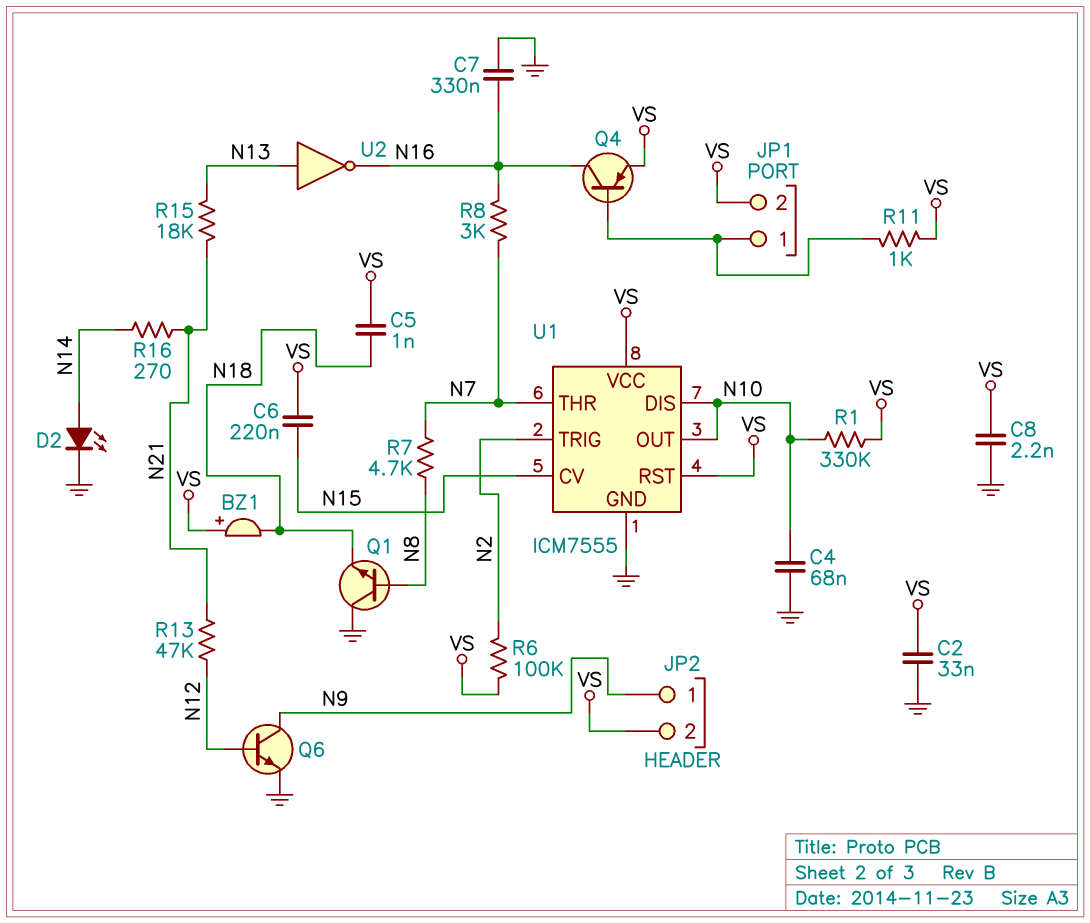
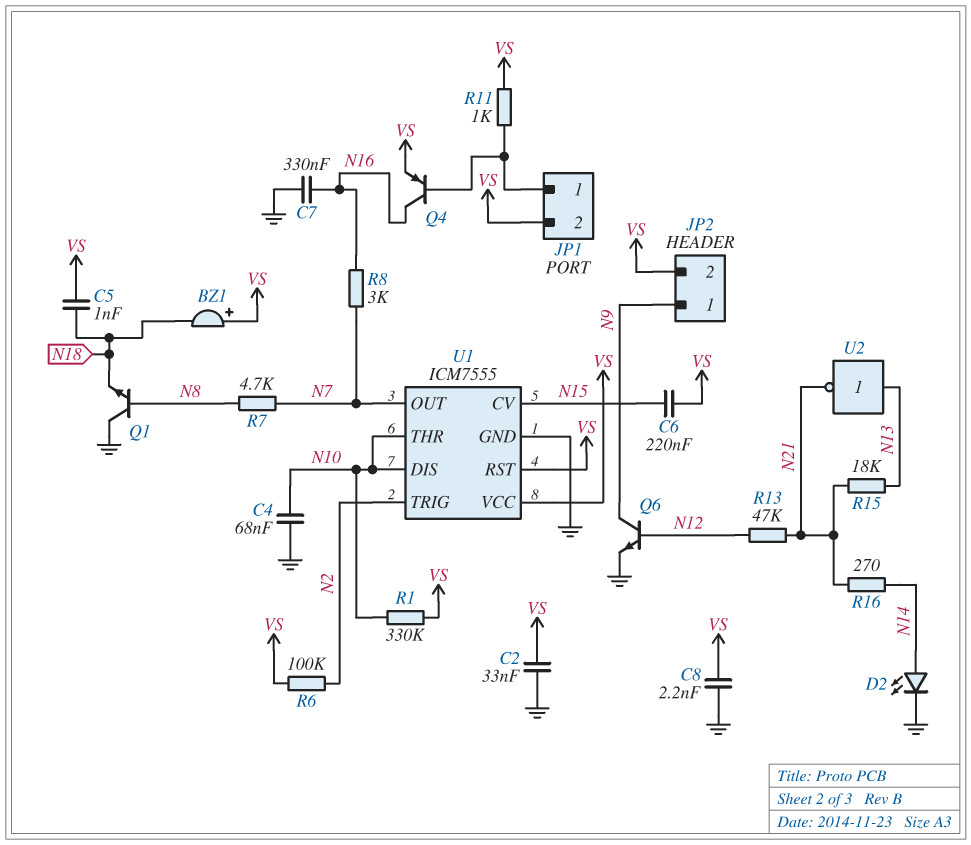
U1 pin OUT: N10 -> N7
U1 pin THR: N7 -> N10
U2: NOT (in N13, out N16) -> NOT (in N13, out N21)

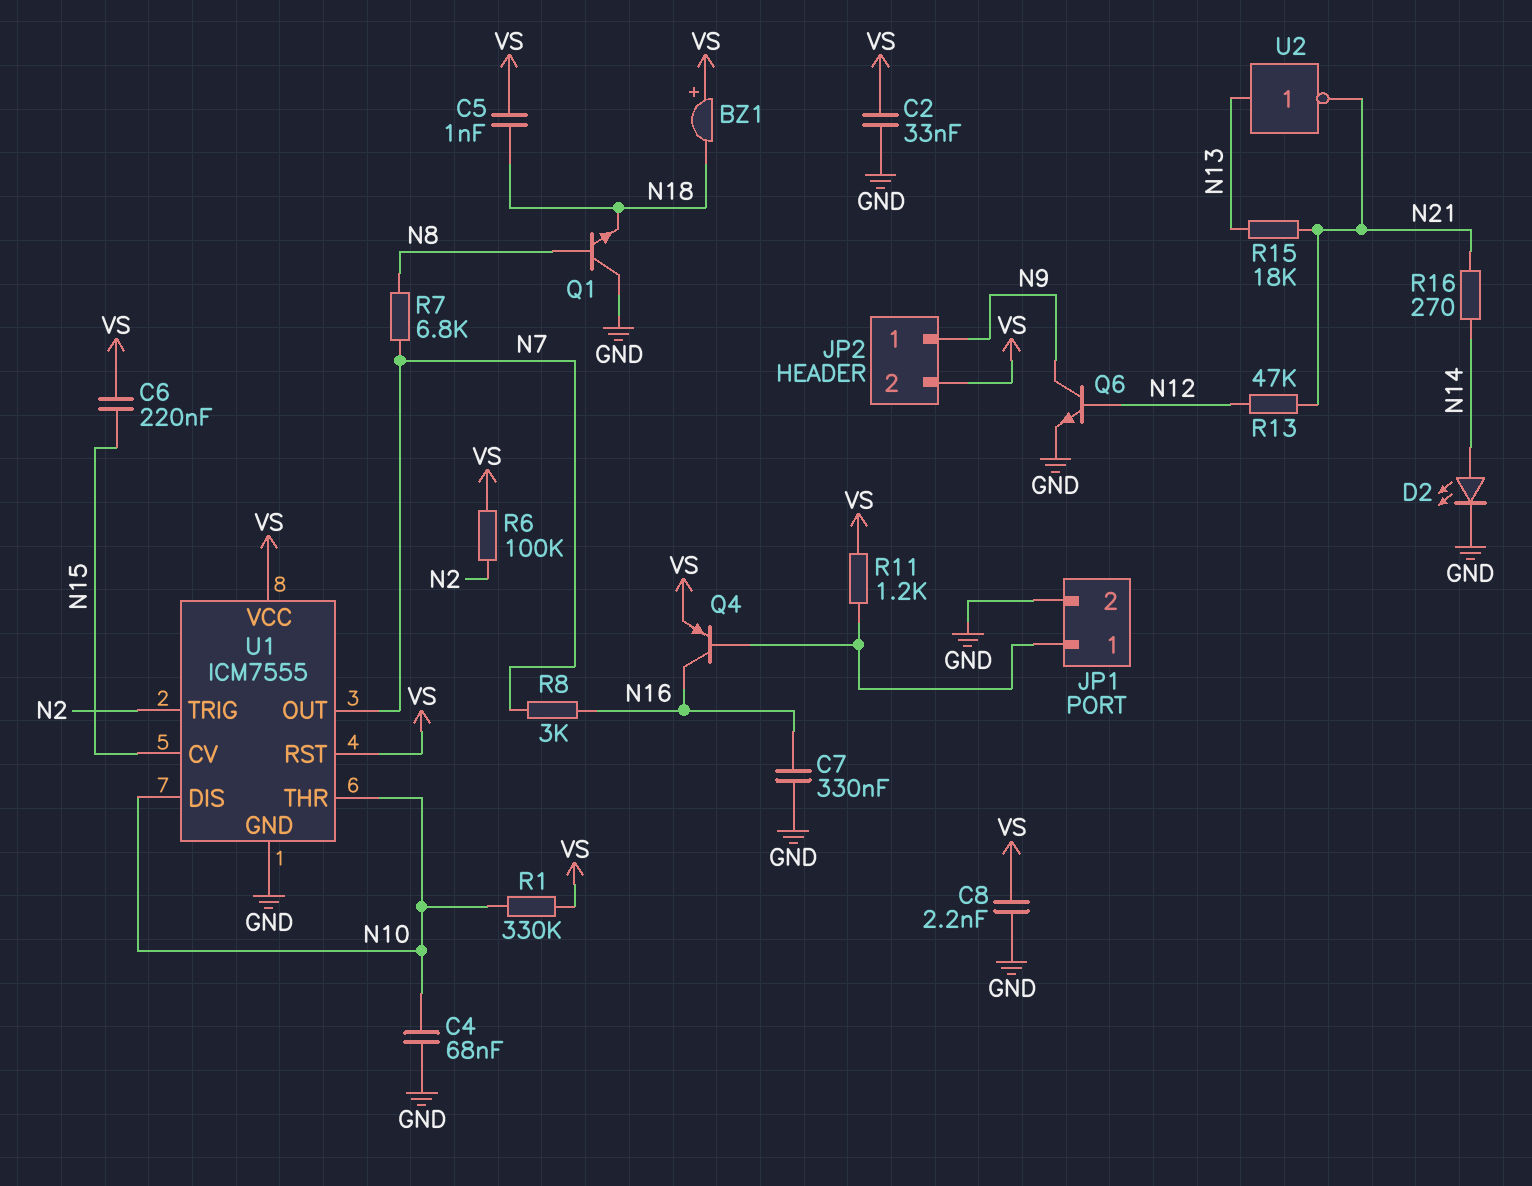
JP1 pin 2: VS -> GND
R7: 4.7k (N7, N8) -> 6.8k (N7, N8)
R11: 1k (JP1/1, VS) -> 1.2k (JP1/1, VS)

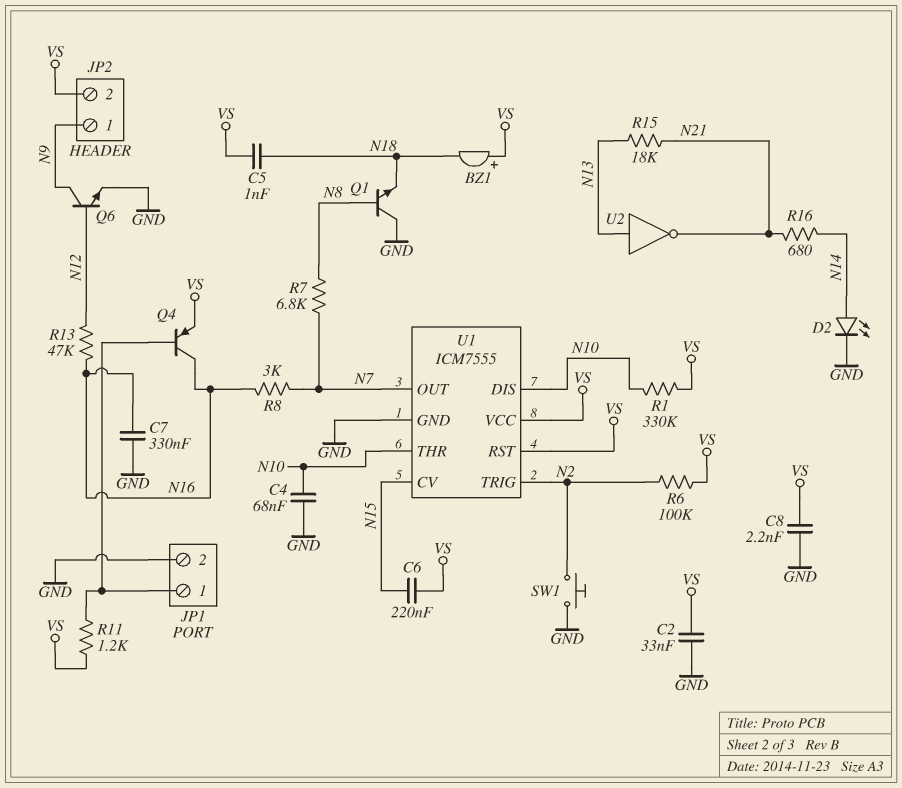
R13: 47k (N12, N21) -> 47k (N12, N16)
R16: 270 (N14, N21) -> 680 (N14, N21)
SW1: none -> button (GND, N2)

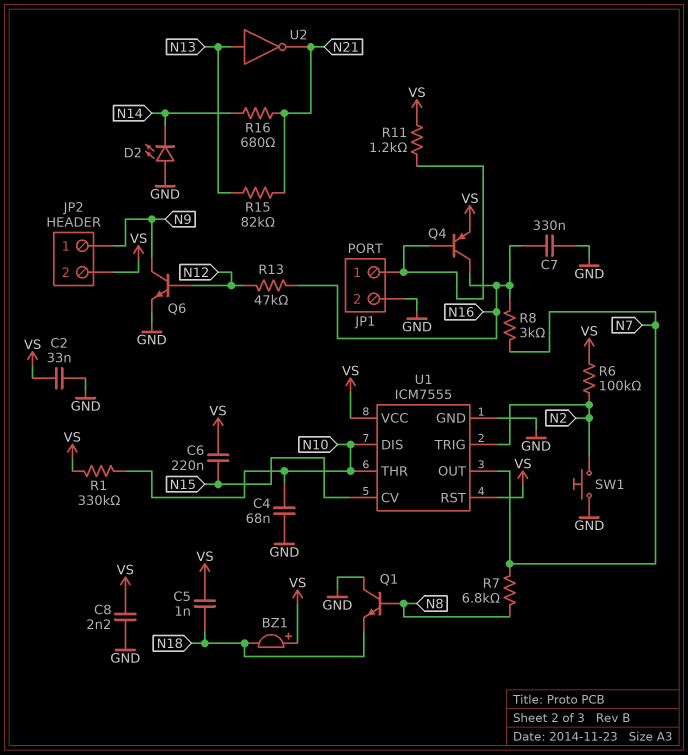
D2: LED (A N14, K GND) -> LED (A GND, K N14)
R15: 18k (N13, N21) -> 82k (N13, N21)

